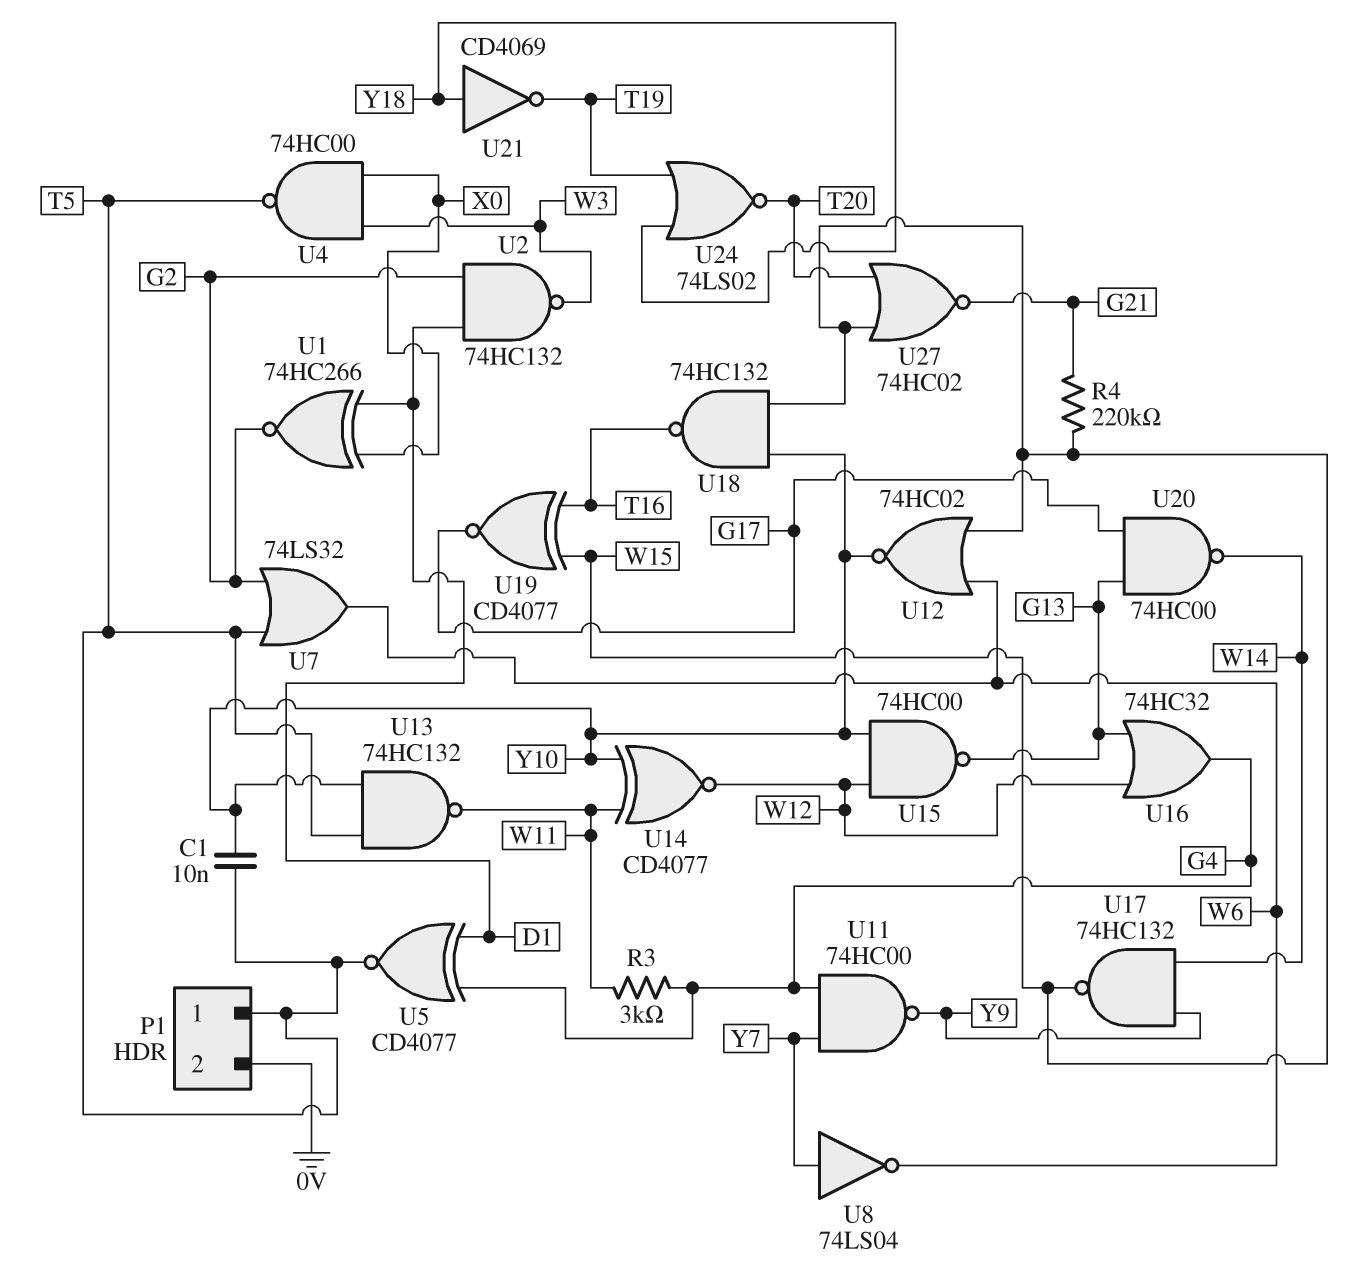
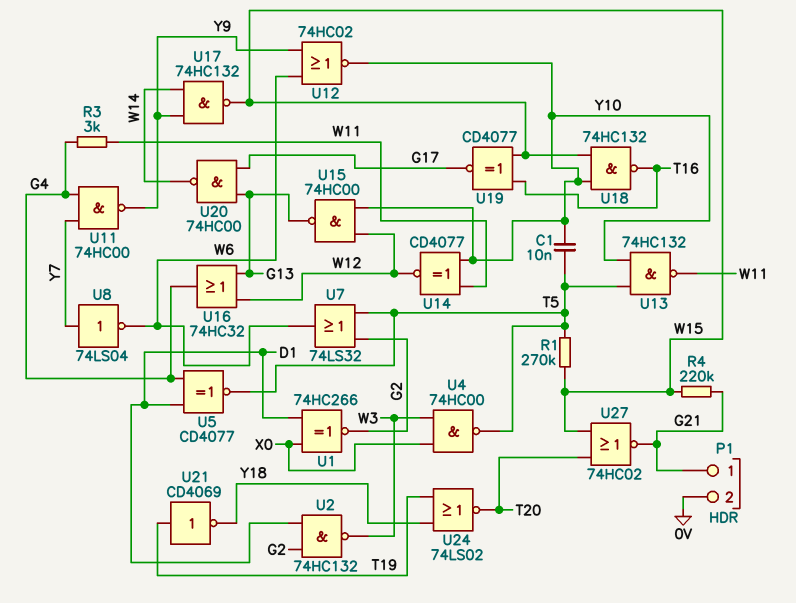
P1 pin 1: T5 -> G21
R1: none -> 270k (T5, W15)
U12: NOR 74HC02 (in W6, in W15, out Y10) -> NOR 74HC02 (in W6, in Y9, out Y10)
U21: NOT CD4069 (in Y18, out T19) -> NOT CD4069 (in T19, out Y18)

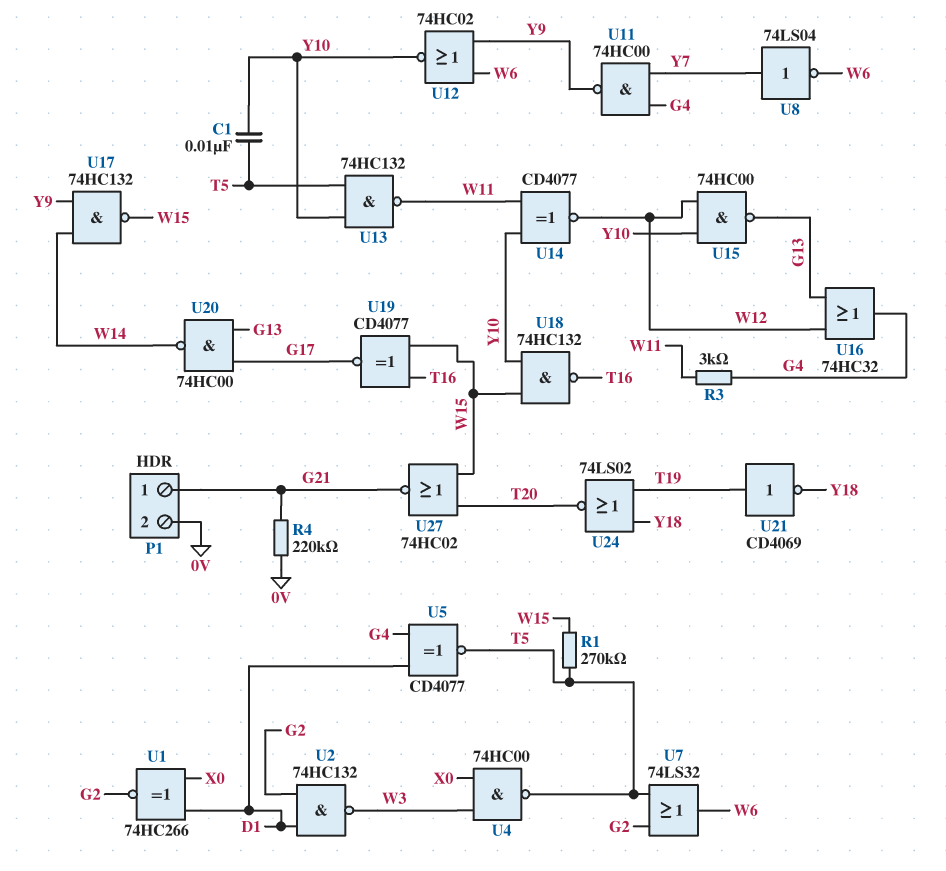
R4: 220k (G21, W15) -> 220k (0V, G21)

